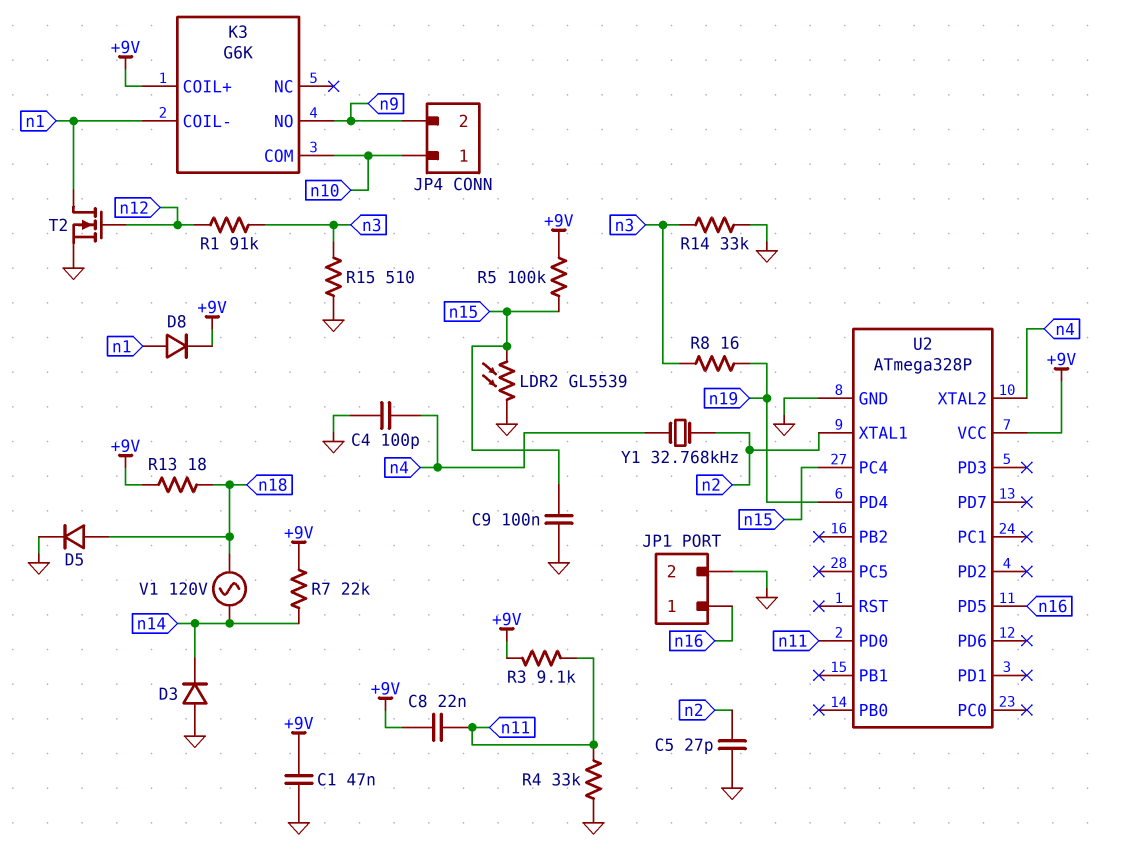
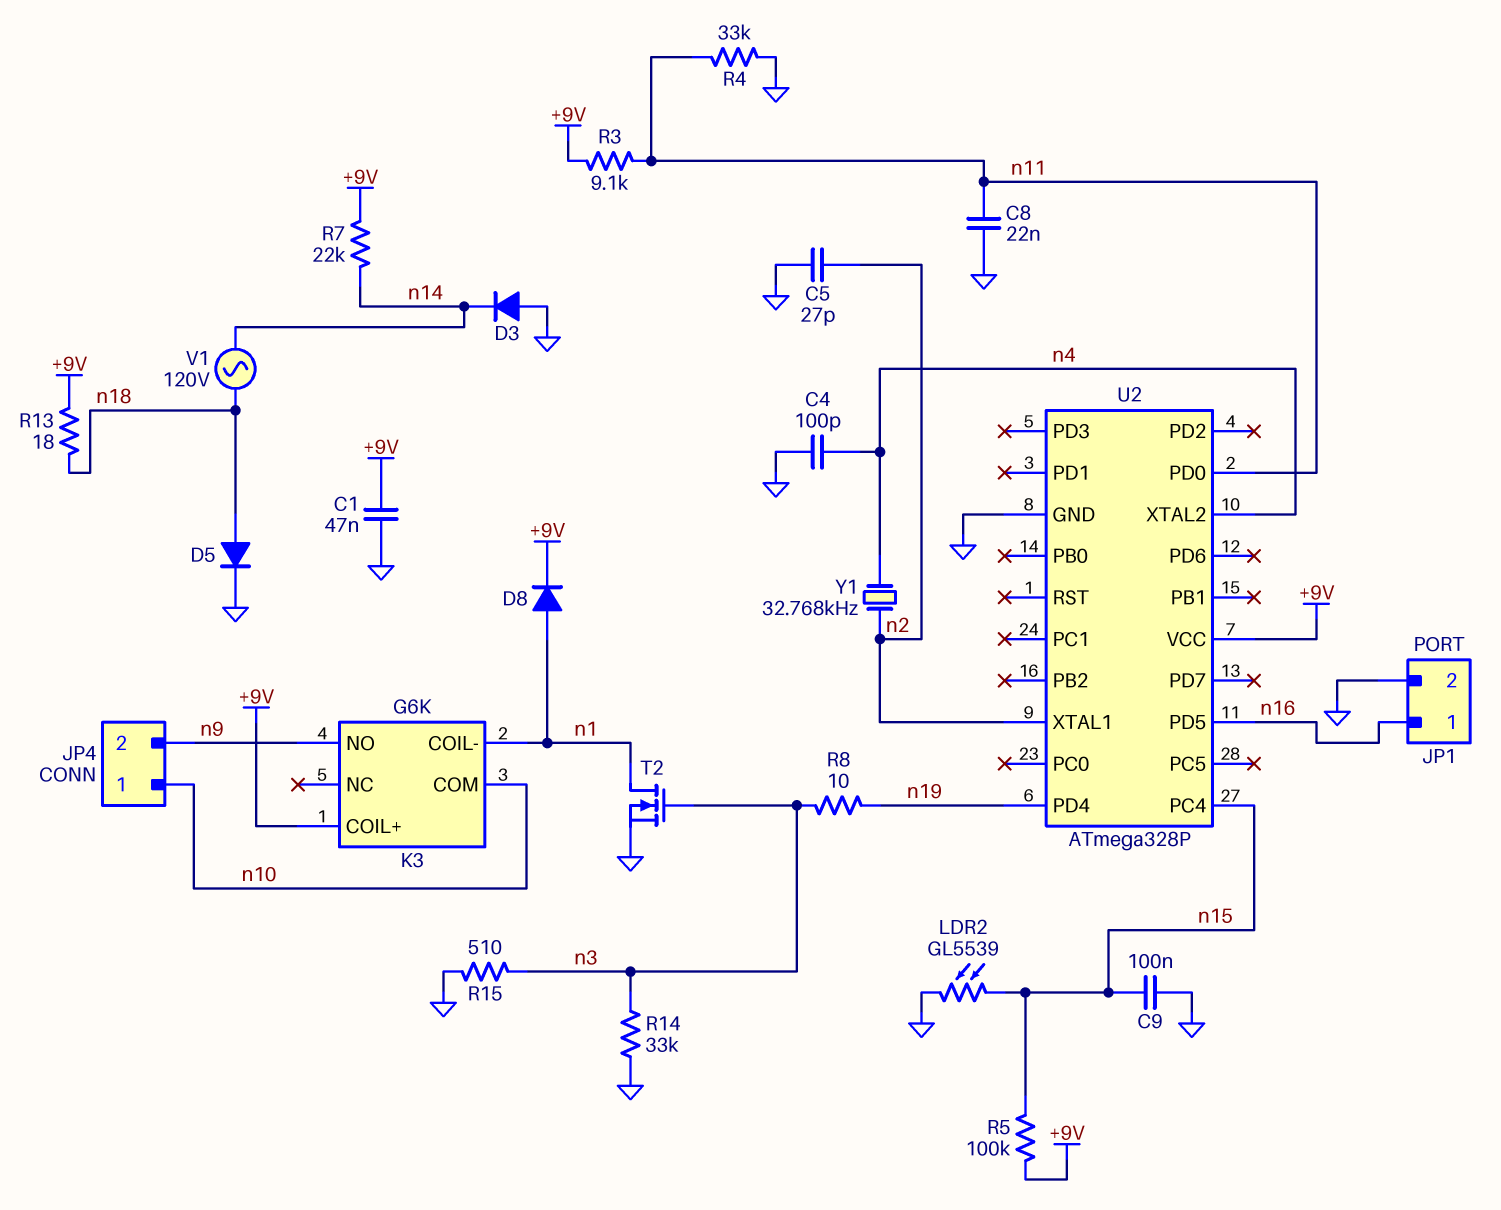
C8: 22nF (+9V, n11) -> 22nF (GND, n11)
R1: 91k (n3, n12) -> none
R8: 16 (n3, n19) -> 10 (n3, n19)
T2: NMOS (G n12, D n1, S GND) -> NMOS (G n3, D n1, S GND)

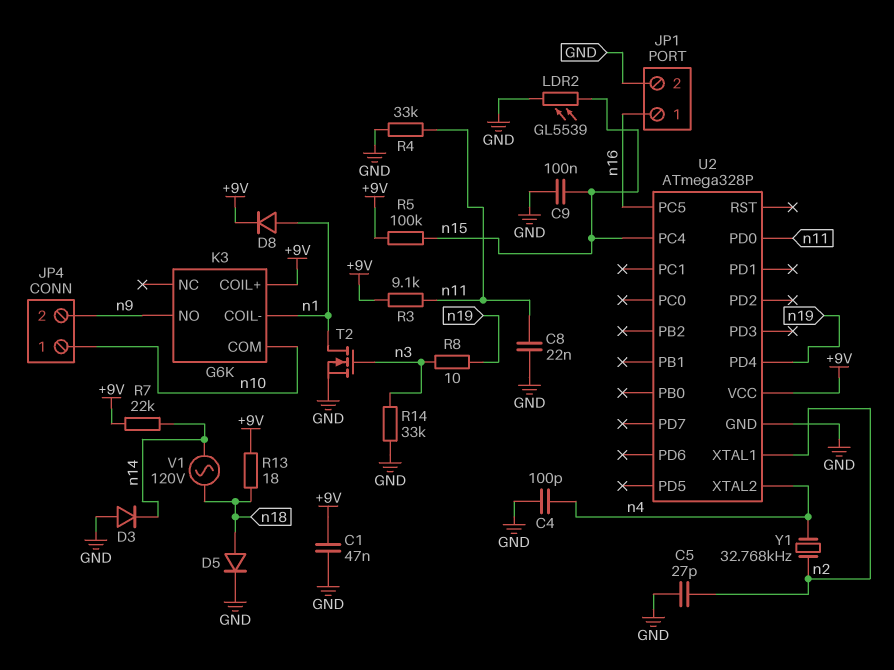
R15: 510 (GND, n3) -> none
U2 pin PC5: none -> n16
U2 pin PD5: n16 -> none

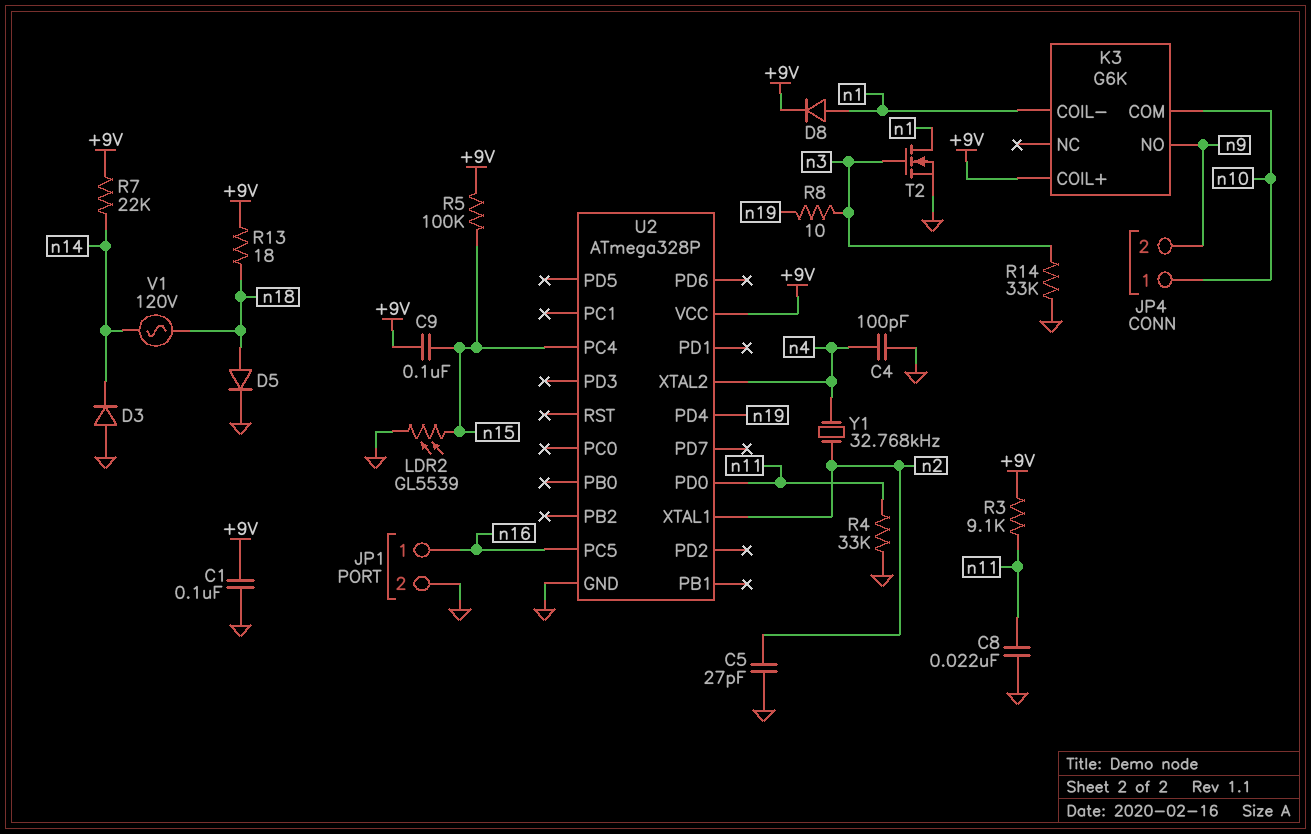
C1: 47nF (+9V, GND) -> 100nF (+9V, GND)
C9: 100nF (GND, n15) -> 100nF (+9V, n15)

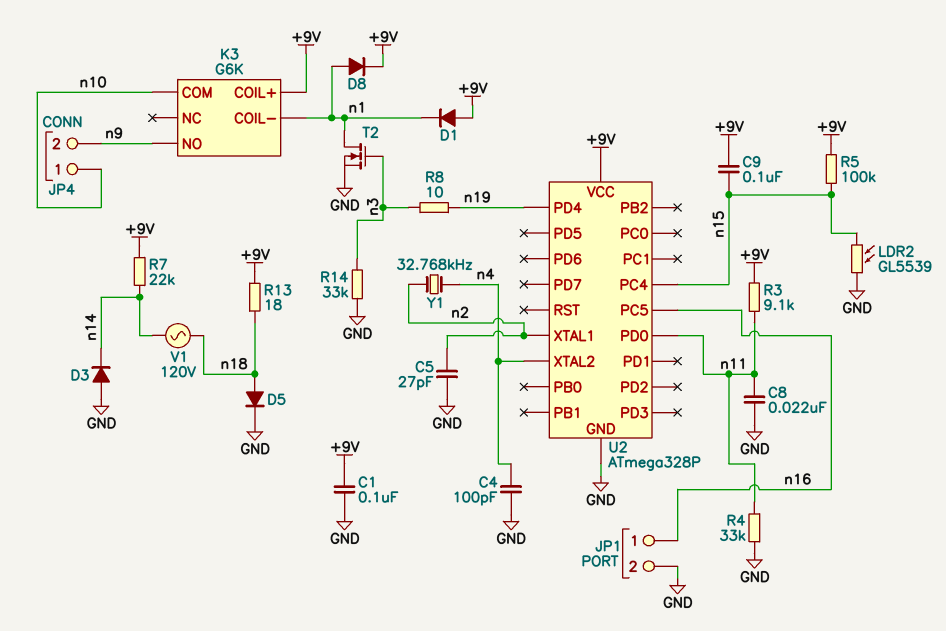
D1: none -> diode (A +9V, K n1)

